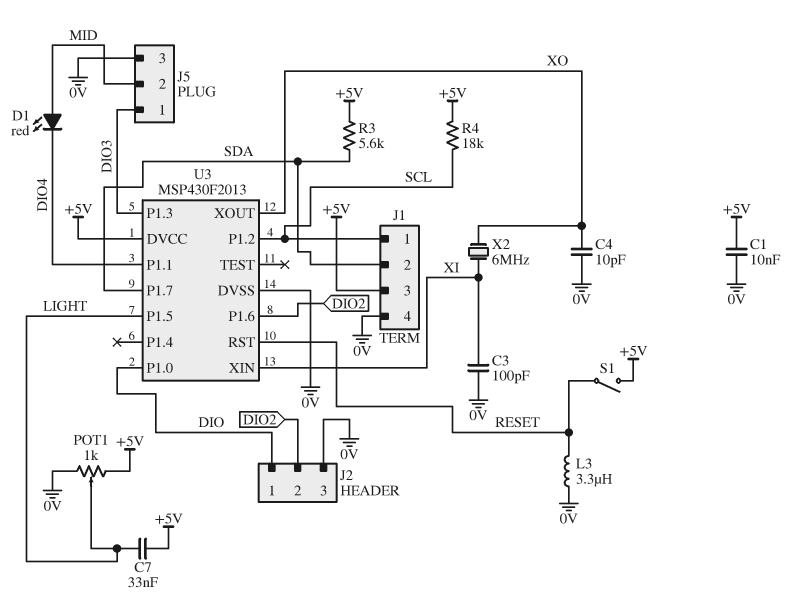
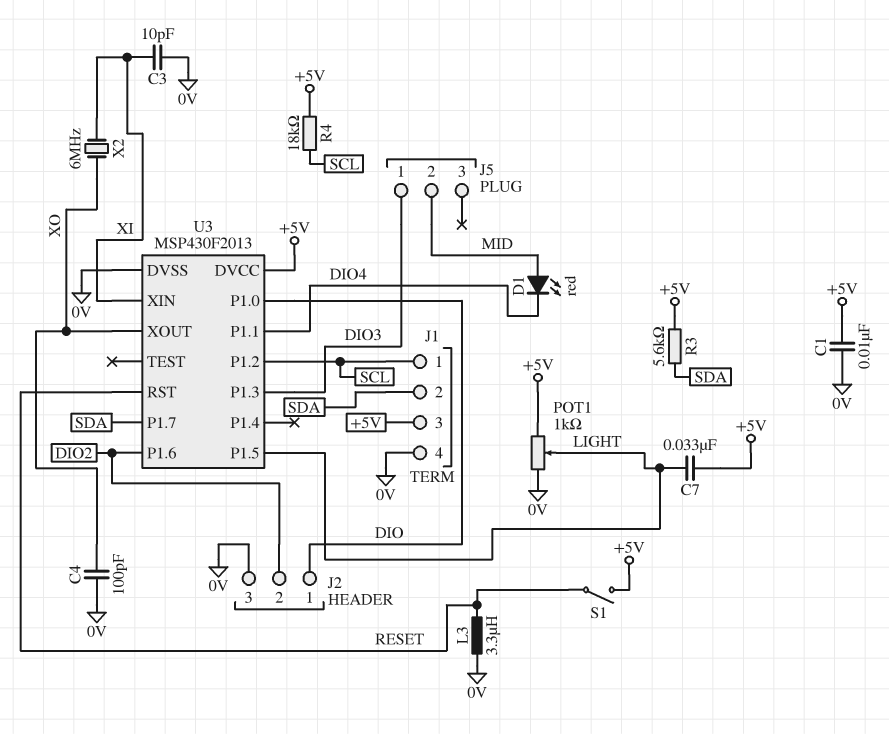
C3: 100pF (0V, XI) -> 10pF (0V, XI)
C4: 10pF (0V, XO) -> 100pF (0V, XO)
J5 pin 3: 0V -> none

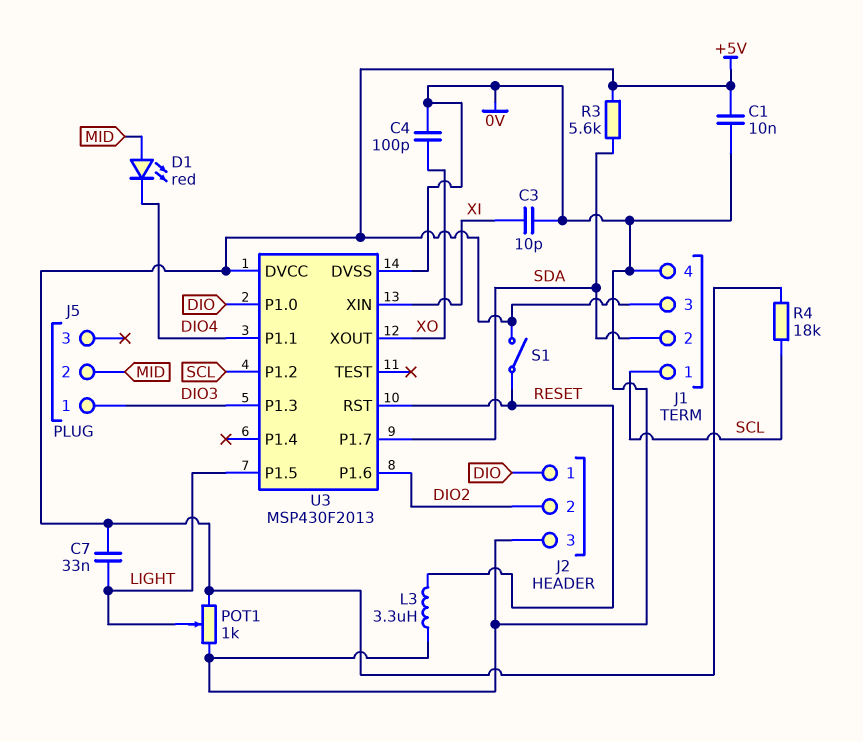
X2: 6MHz (XI, XO) -> none

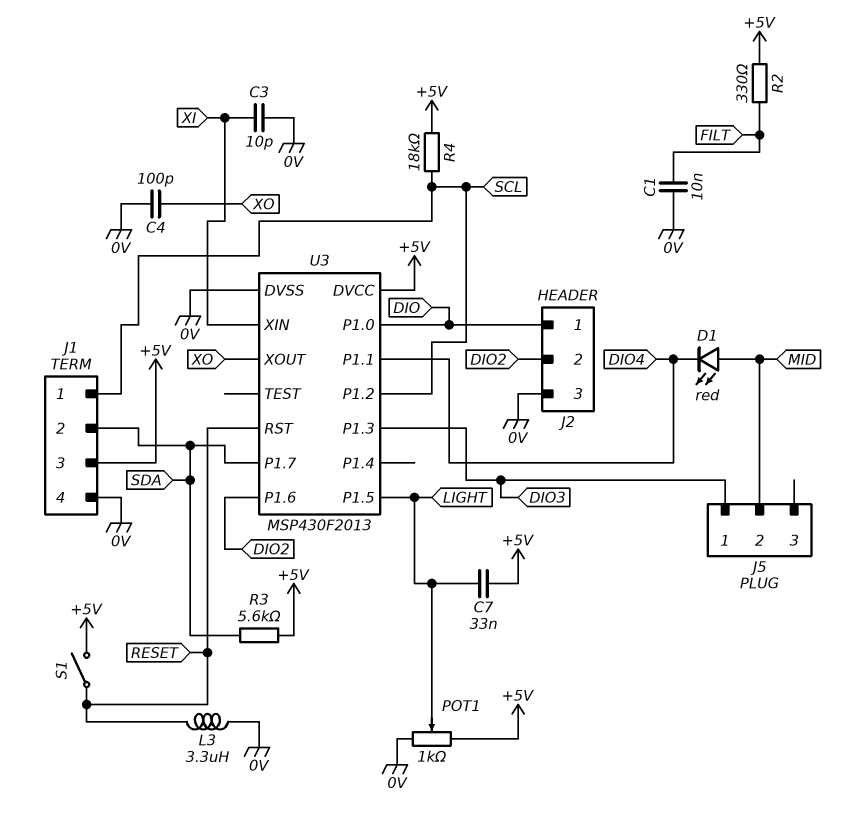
C1: 10nF (+5V, 0V) -> 10nF (0V, FILT)
R2: none -> 330 (+5V, FILT)

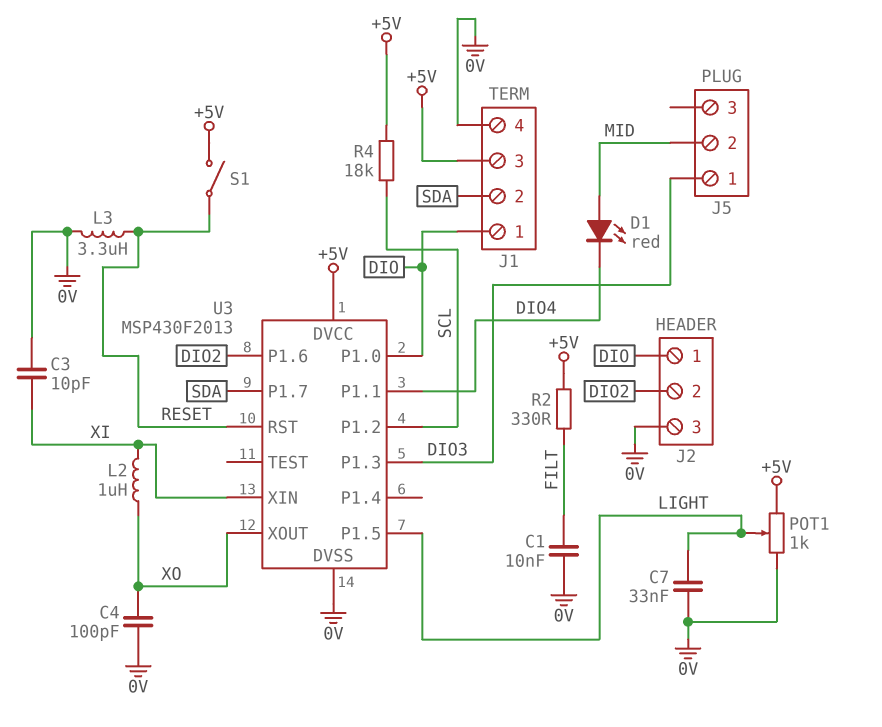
C7: 33nF (+5V, LIGHT) -> 33nF (0V, LIGHT)
J1 pin 1: SCL -> DIO
L2: none -> 1uH (XI, XO)
R3: 5.6k (+5V, SDA) -> none

